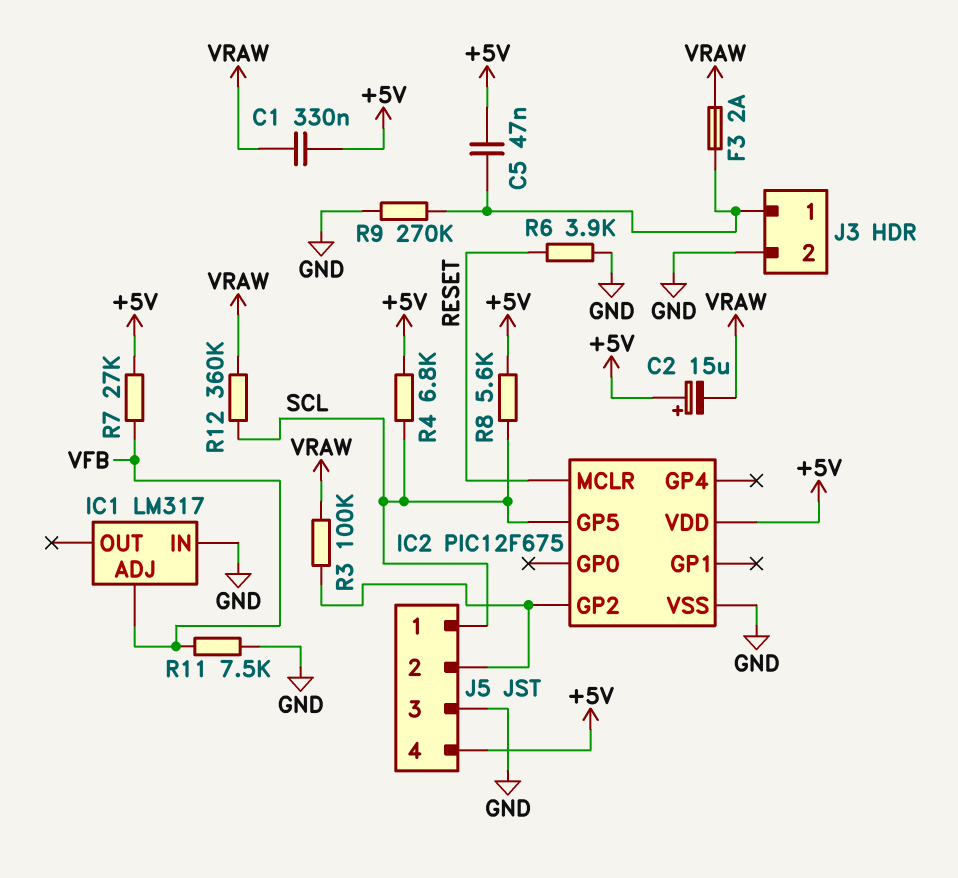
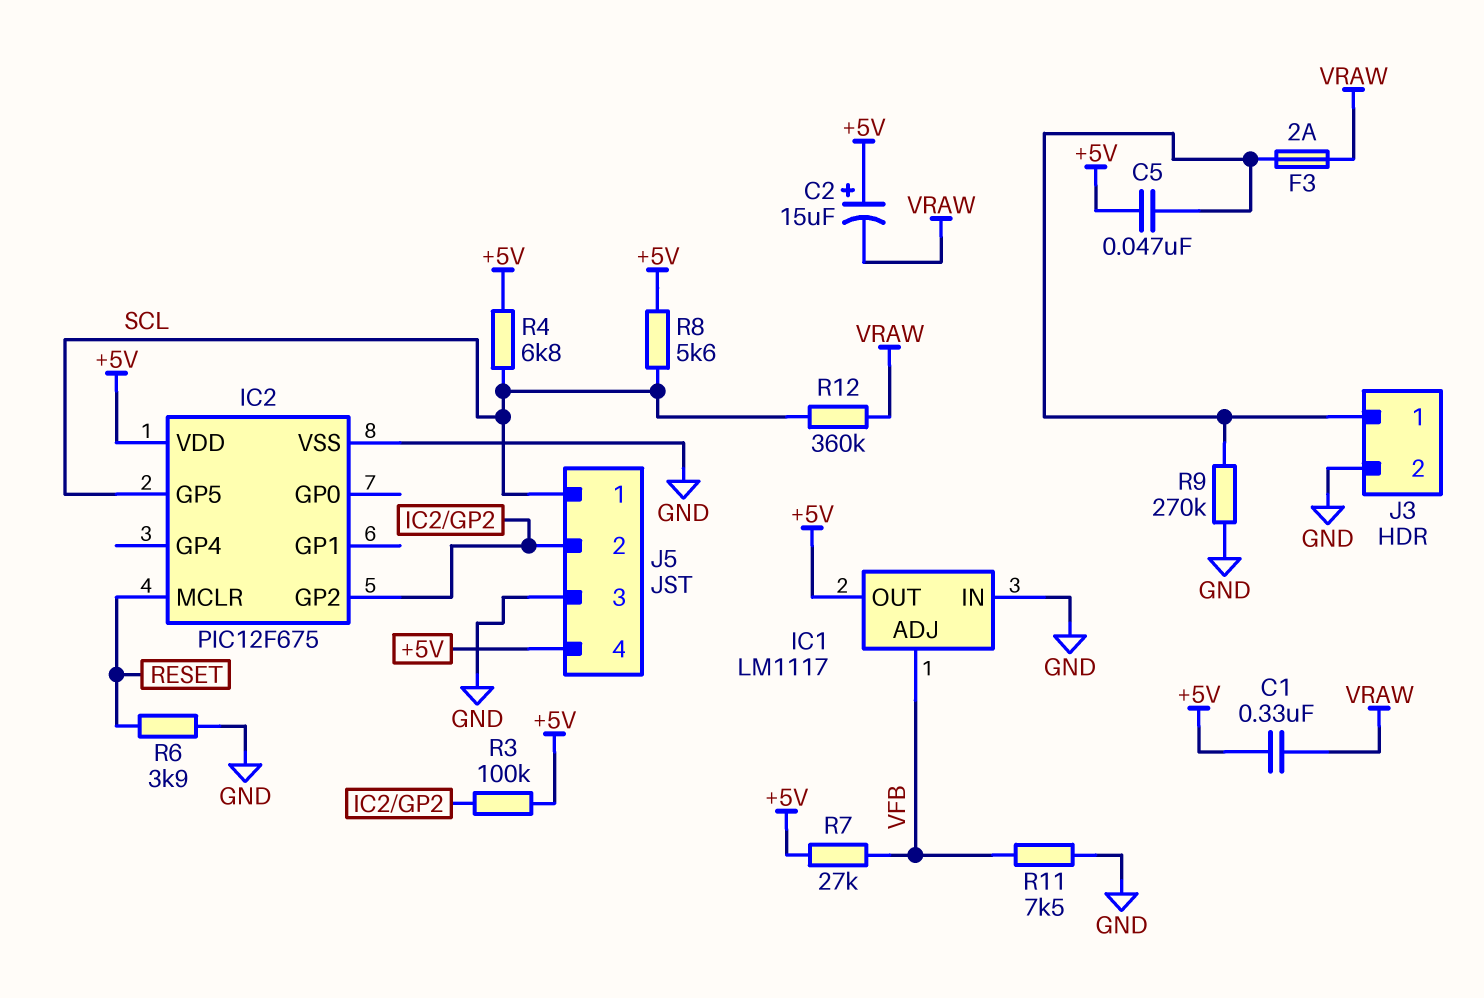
IC1: LM317 -> LM1117
IC1 pin OUT: none -> +5V
R3: 100k (IC2/GP2, VRAW) -> 100k (+5V, IC2/GP2)

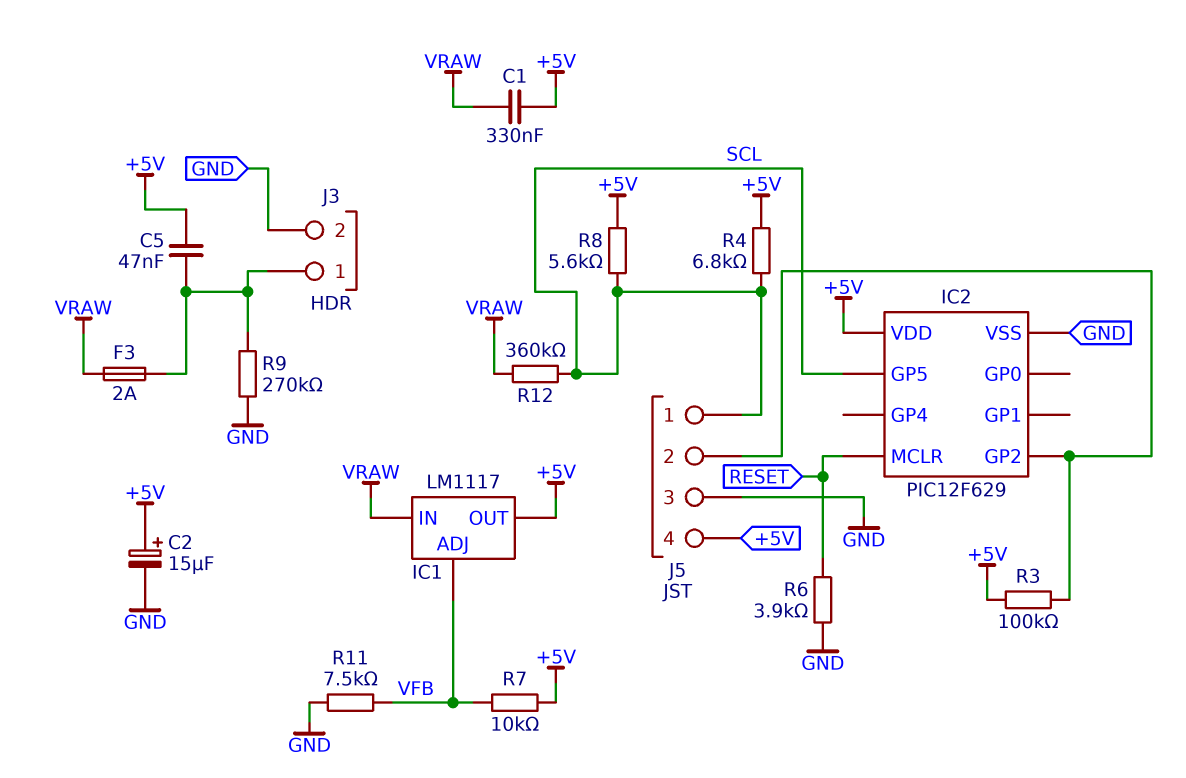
C2: 15uF (plus +5V, minus VRAW) -> 15uF (plus +5V, minus GND)
IC1 pin IN: GND -> VRAW
IC2: PIC12F675 -> PIC12F629
R7: 27k (+5V, VFB) -> 10k (+5V, VFB)

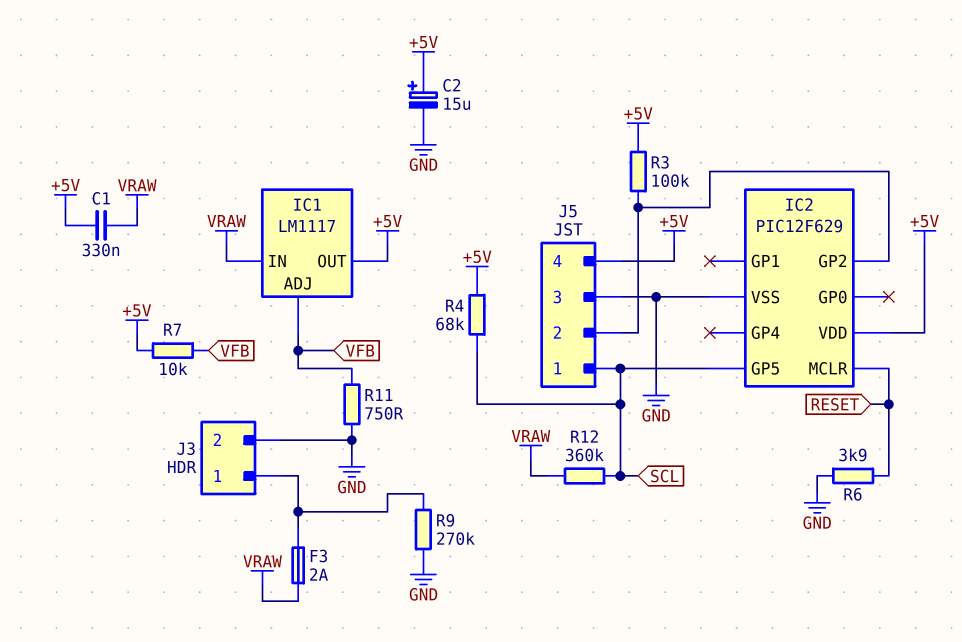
C5: 47nF (+5V, J3/1) -> none
R4: 6.8k (+5V, SCL) -> 68k (+5V, SCL)
R8: 5.6k (+5V, SCL) -> none
R11: 7.5k (GND, VFB) -> 750 (GND, VFB)

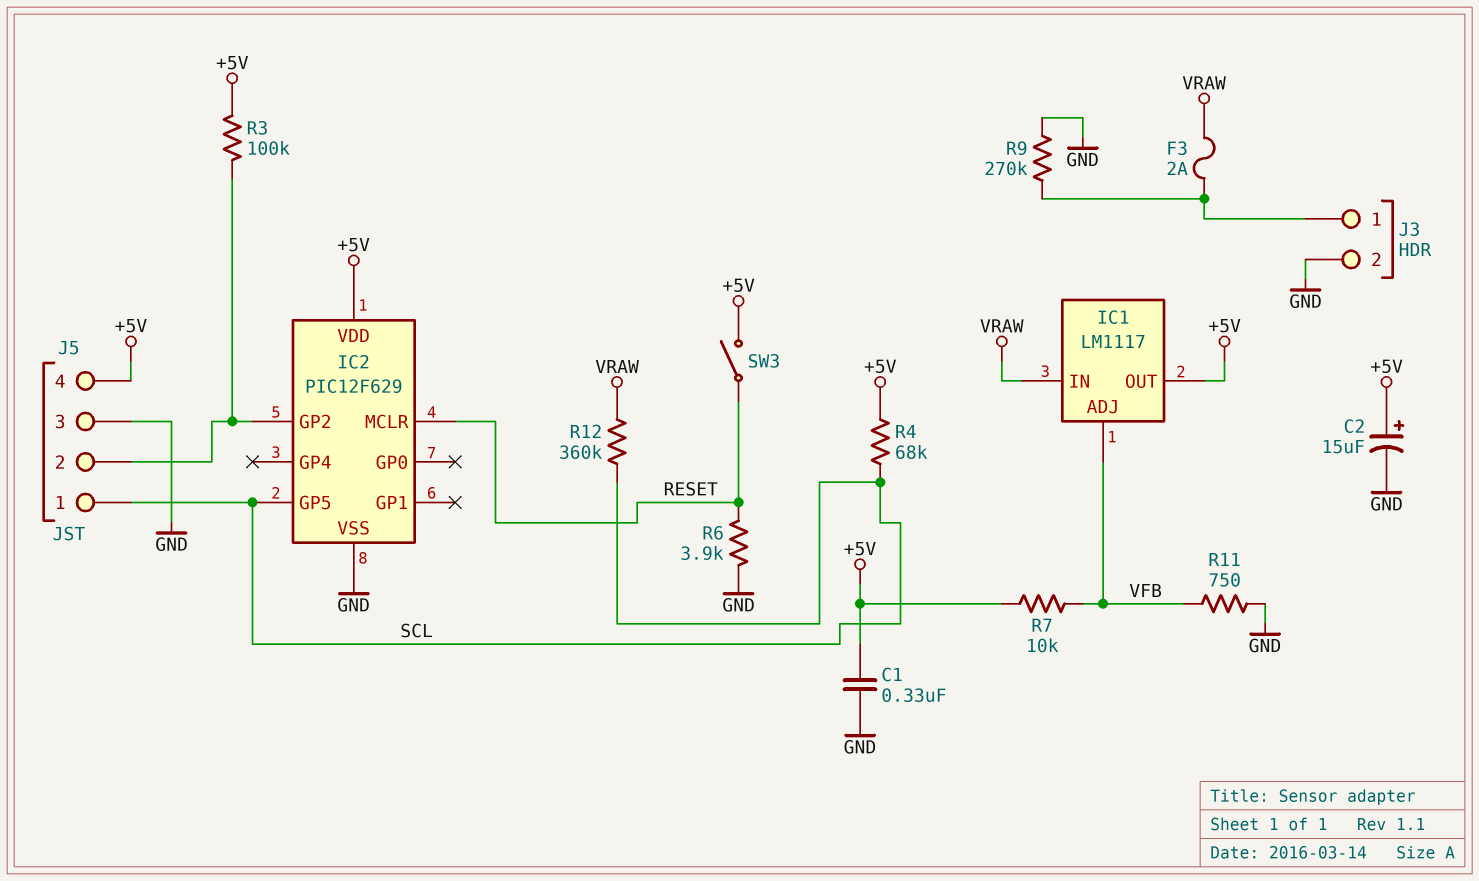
C1: 330nF (+5V, VRAW) -> 330nF (+5V, GND)
SW3: none -> switch (+5V, RESET)

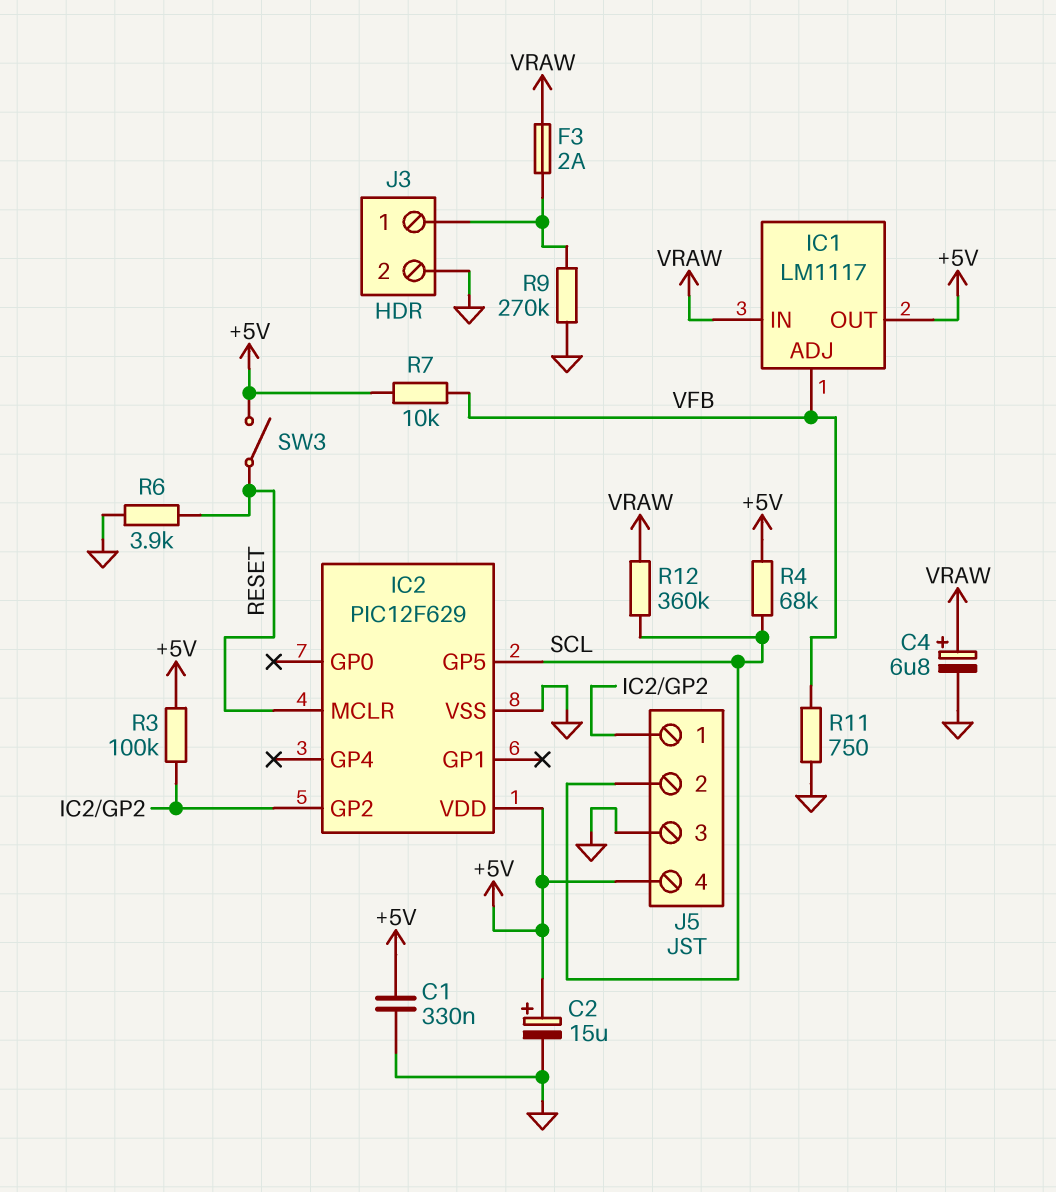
C4: none -> 6.8uF (plus VRAW, minus GND)
J5 pin 1: SCL -> IC2/GP2
J5 pin 2: IC2/GP2 -> SCL

